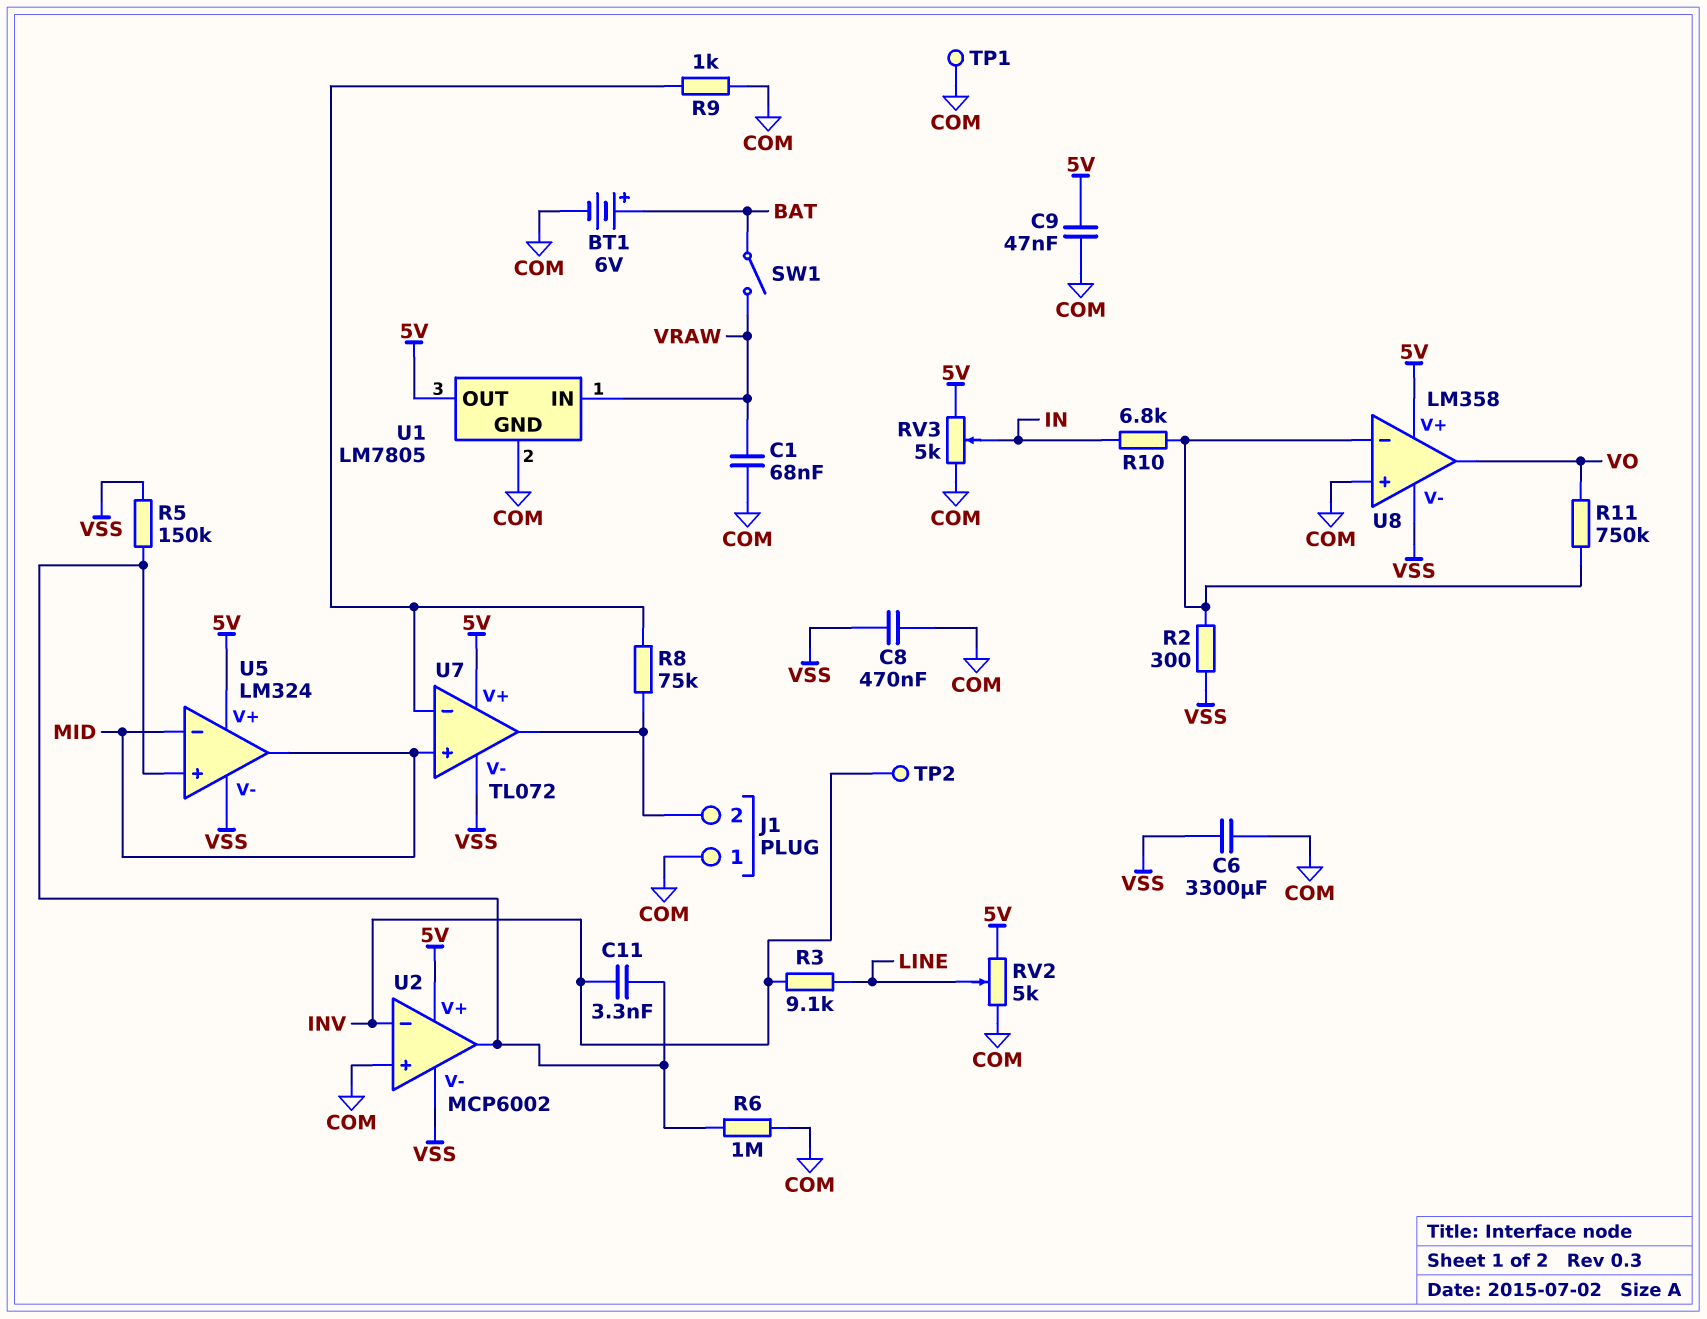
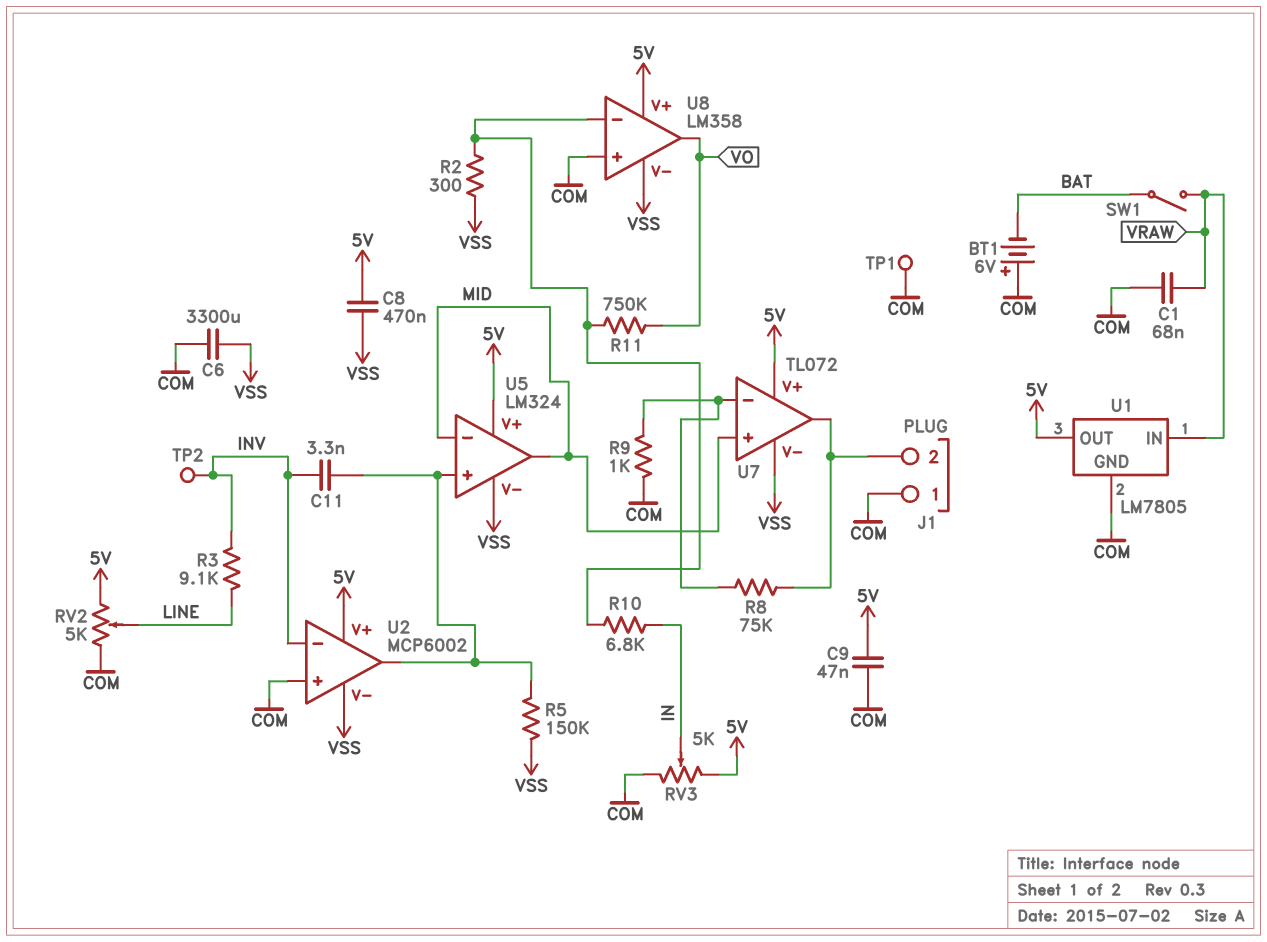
BT1: 6V (plus BAT, minus COM) -> 6V (plus COM, minus BAT)
C8: 470nF (COM, VSS) -> 470nF (5V, VSS)
R6: 1M (COM, U2/out) -> none

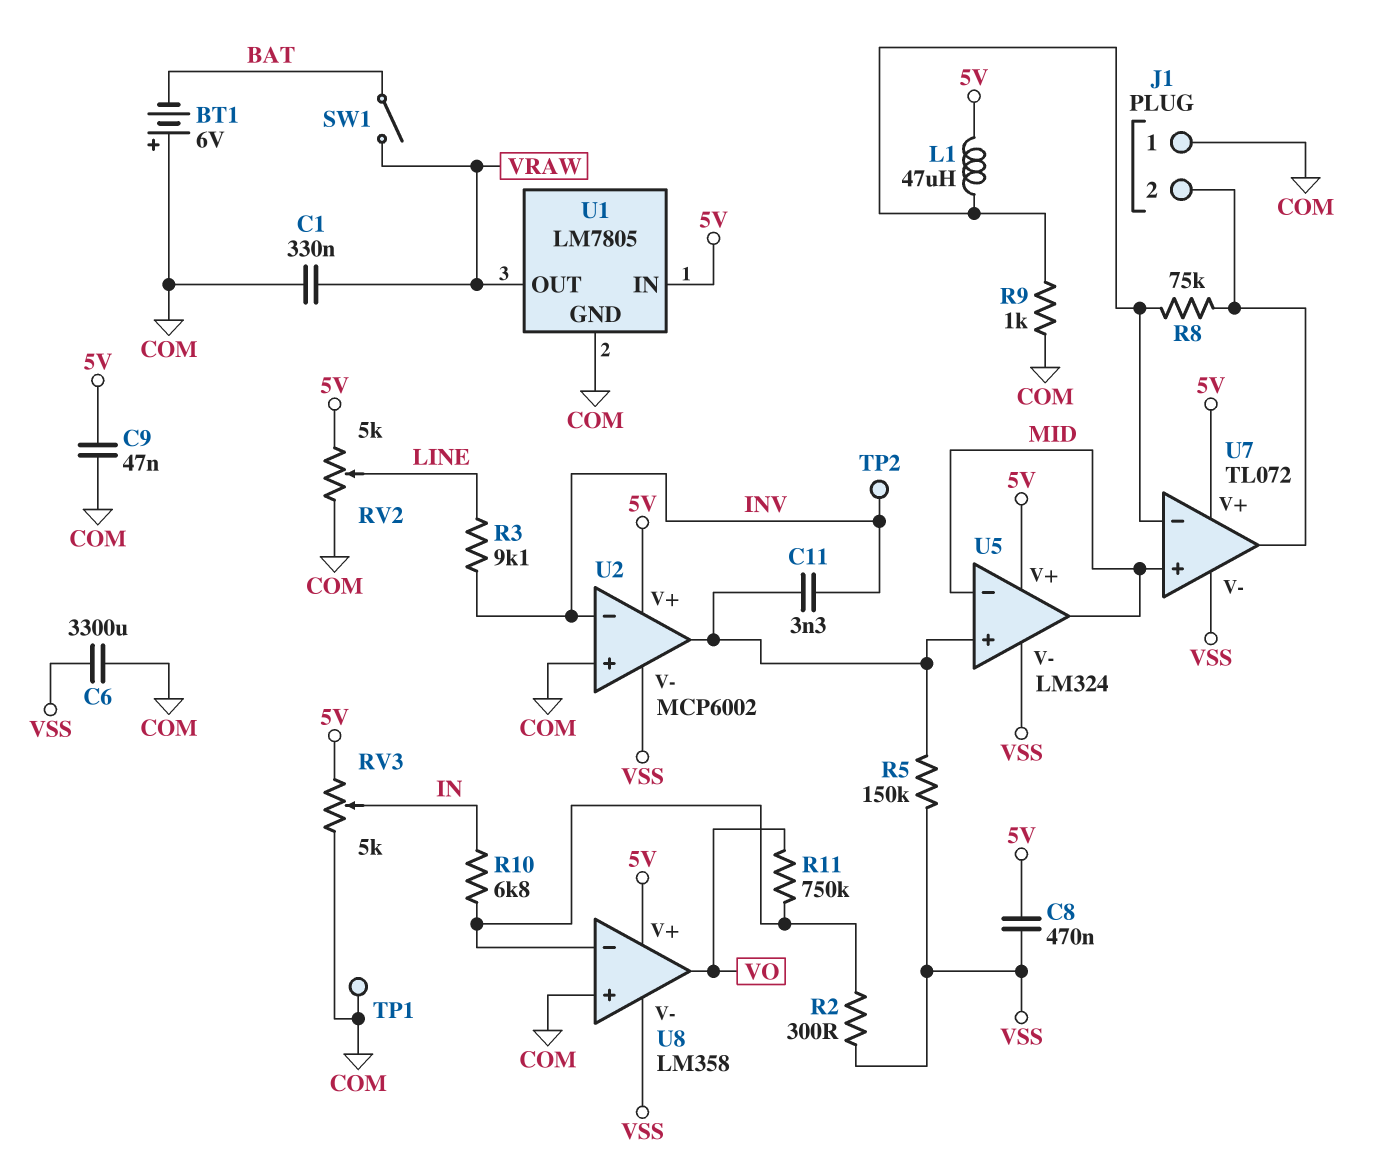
C1: 68nF (COM, VRAW) -> 330nF (COM, VRAW)
L1: none -> 47uH (5V, U7/in-)
U1 pin IN: VRAW -> 5V
U1 pin OUT: 5V -> VRAW

